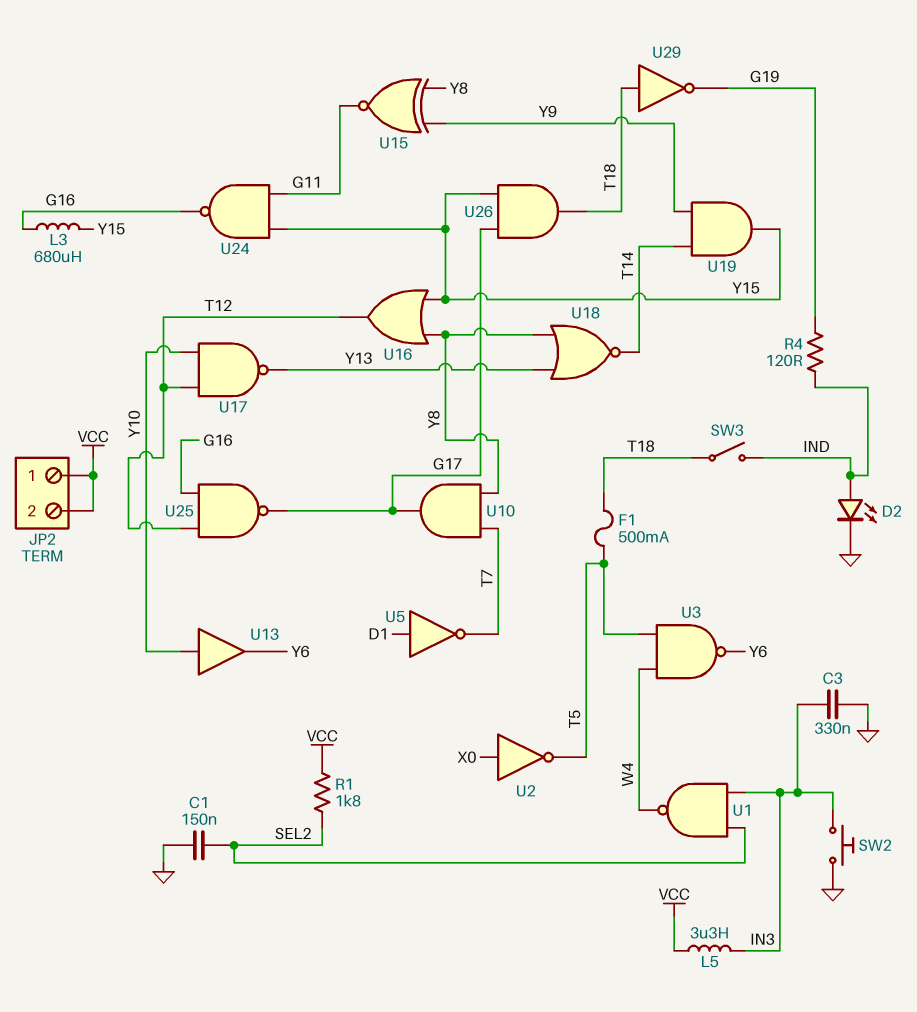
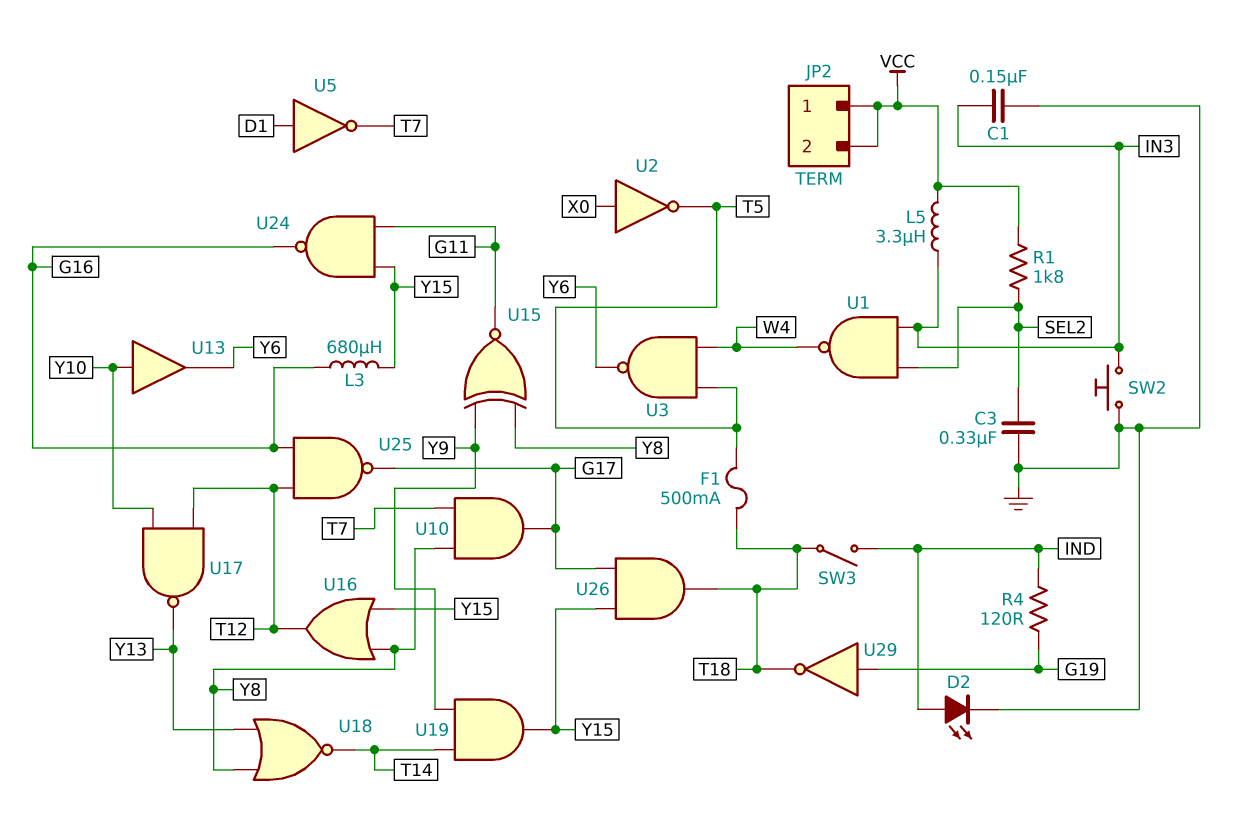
C1: 150nF (GND, SEL2) -> 150nF (GND, IN3)
C3: 330nF (GND, IN3) -> 330nF (GND, SEL2)
U29: NOT (in T18, out G19) -> NOT (in G19, out T18)

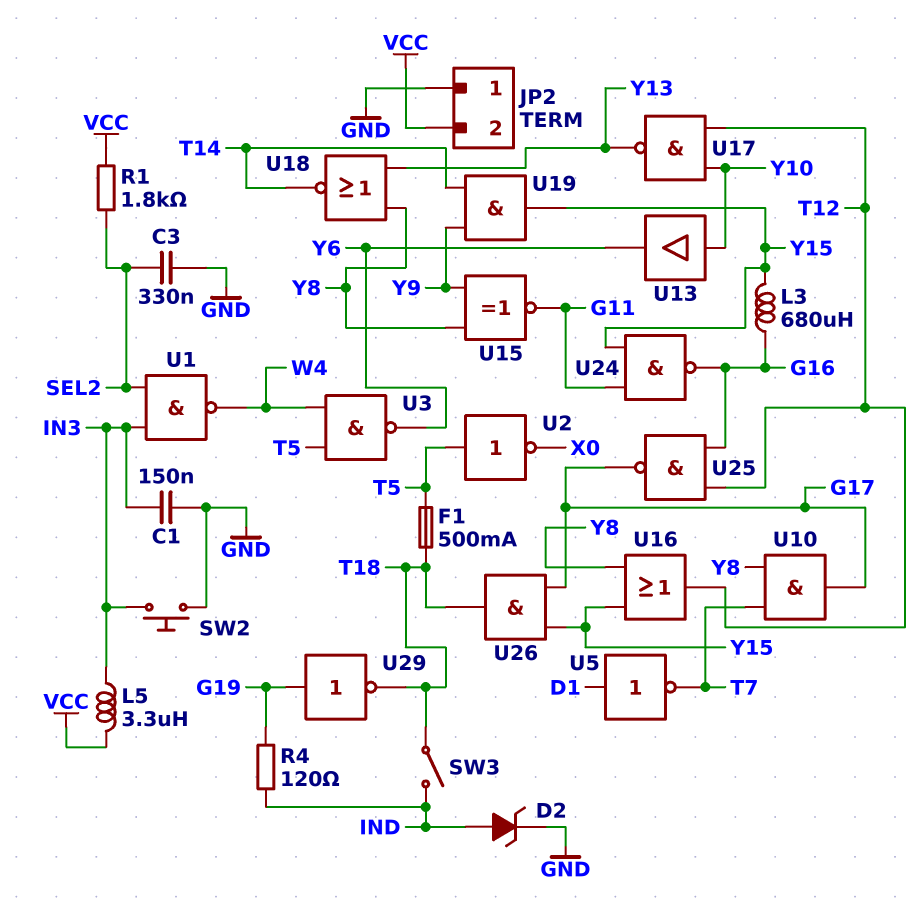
D2: LED (A IND, K GND) -> zener (A IND, K GND)
JP2 pin 1: VCC -> GND
U2: NOT (in X0, out T5) -> NOT (in T5, out X0)

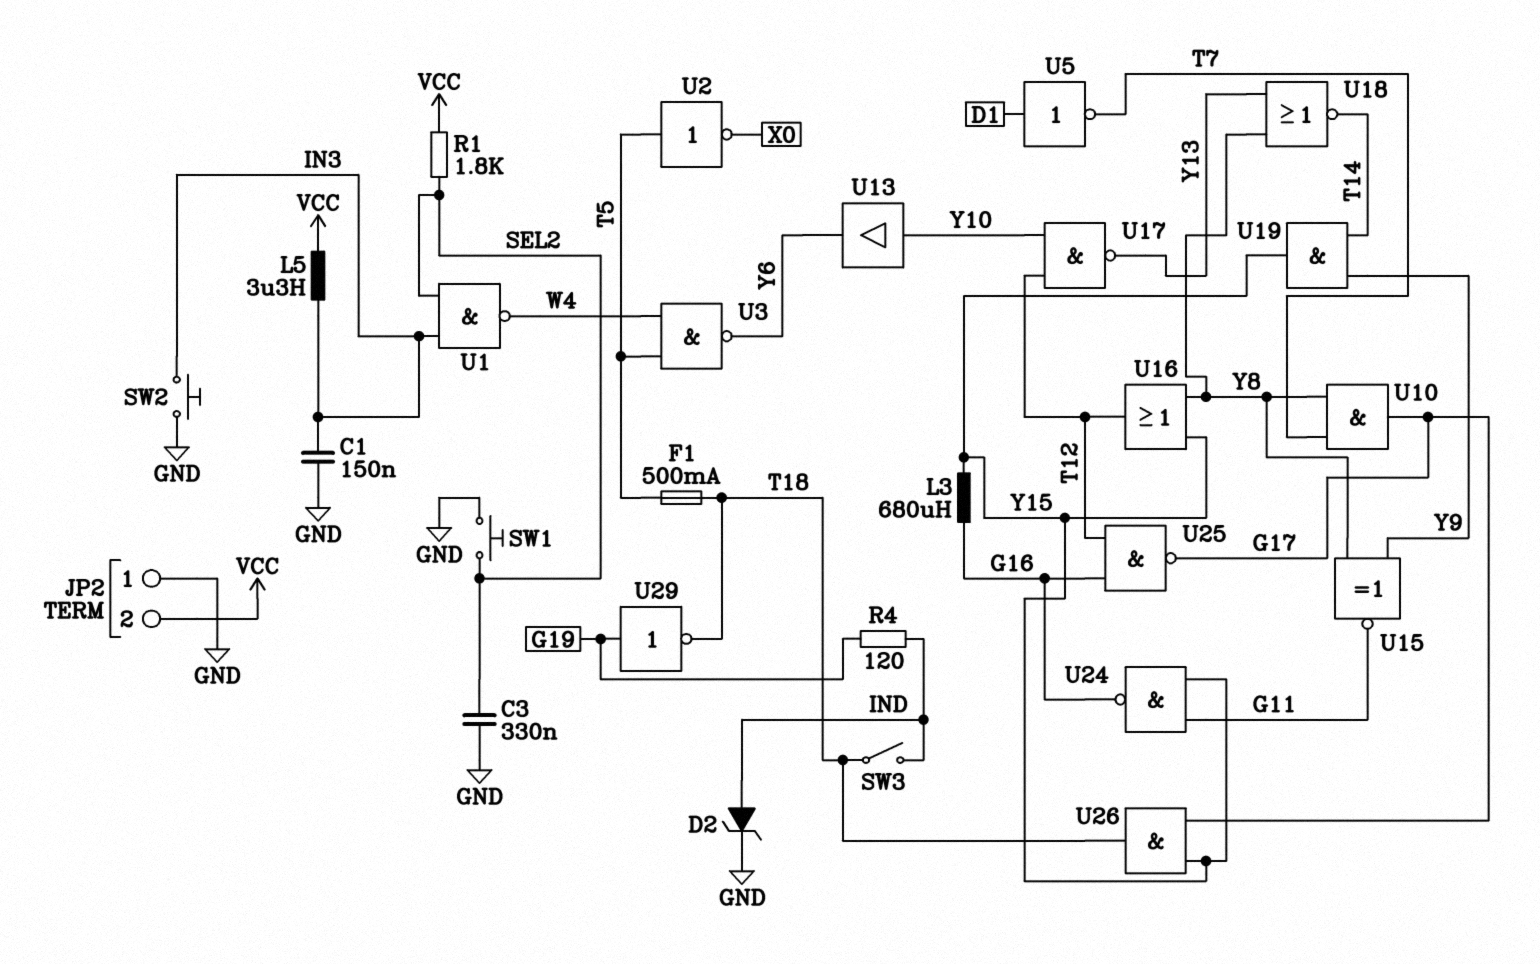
SW1: none -> button (GND, SEL2)

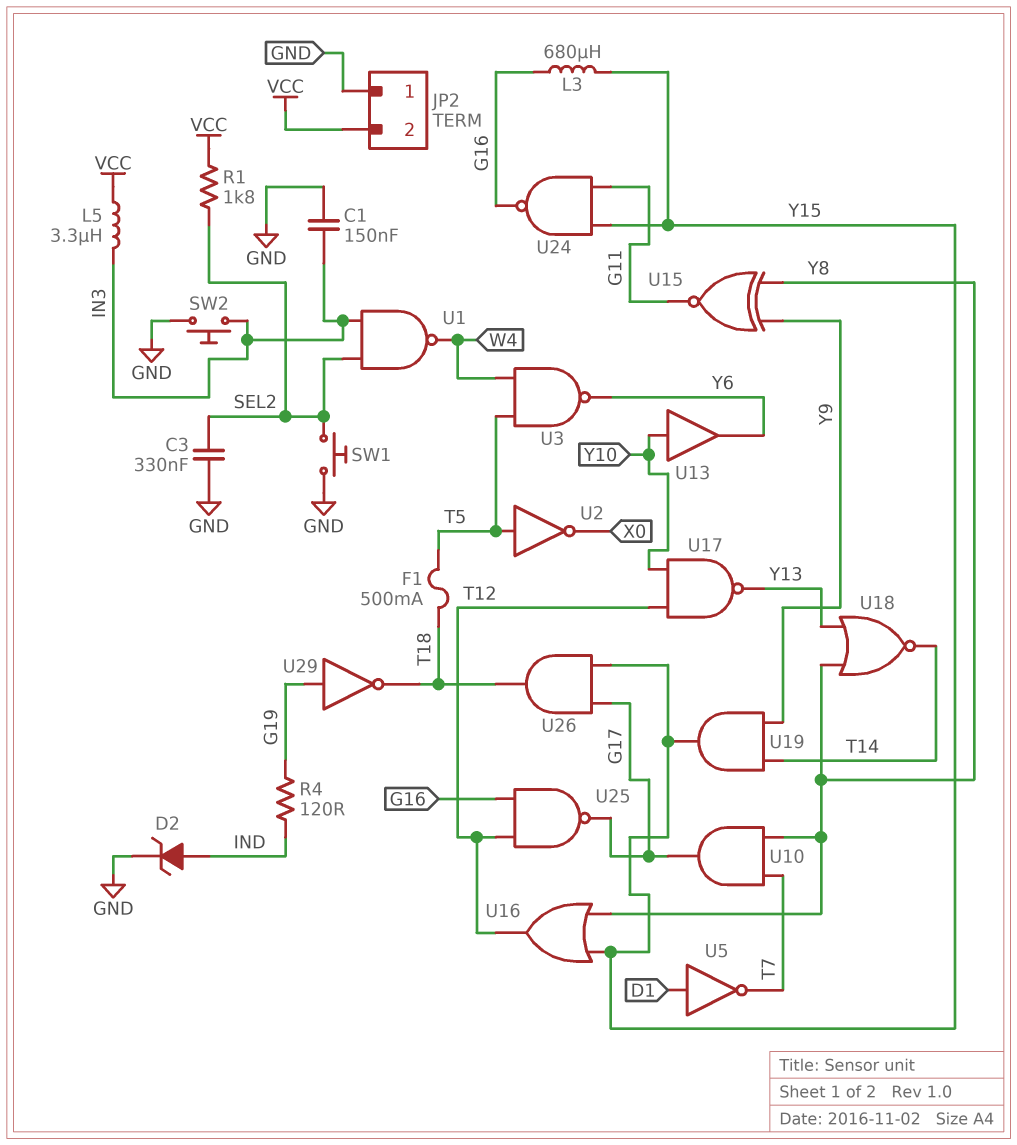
SW3: switch (IND, T18) -> none

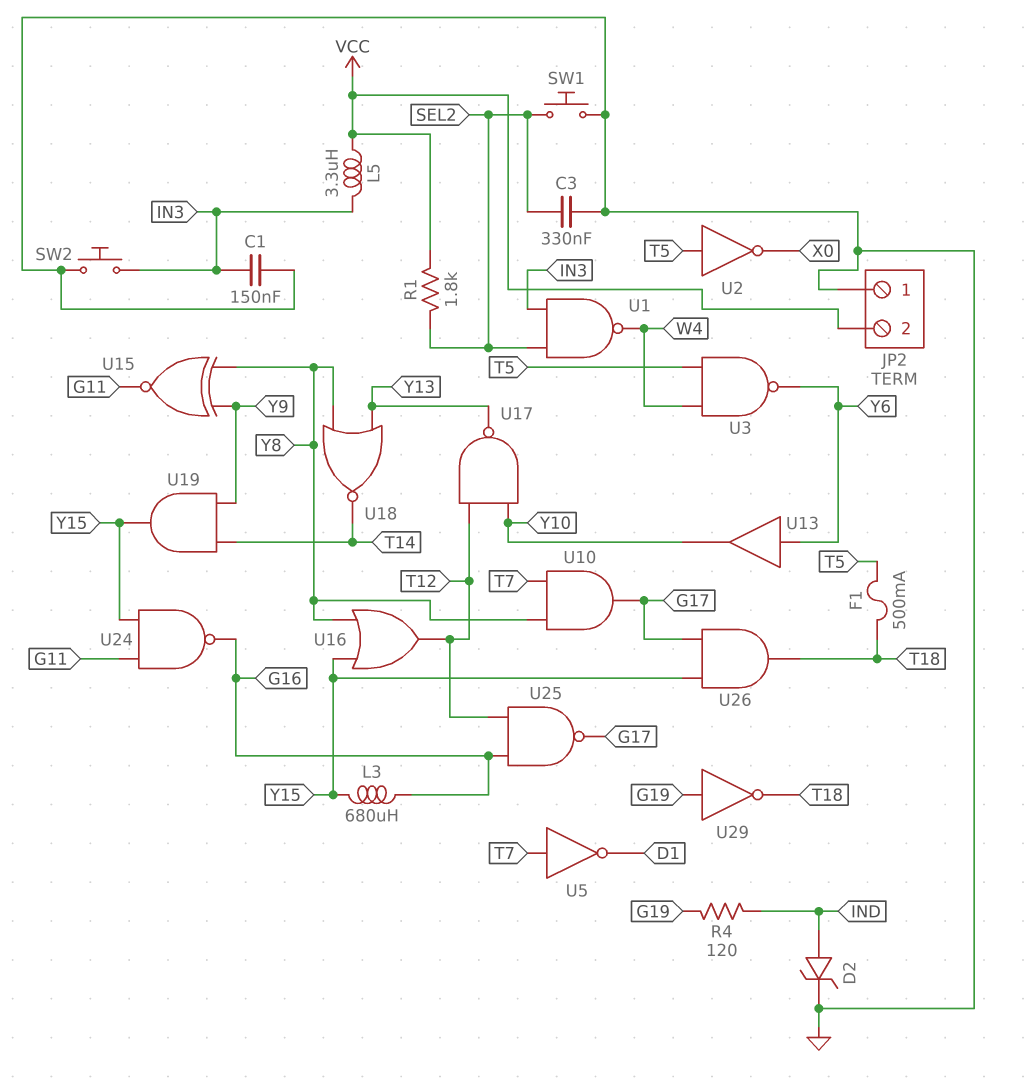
U5: NOT (in D1, out T7) -> NOT (in T7, out D1)
U13: buffer (in Y10, out Y6) -> buffer (in Y6, out Y10)

